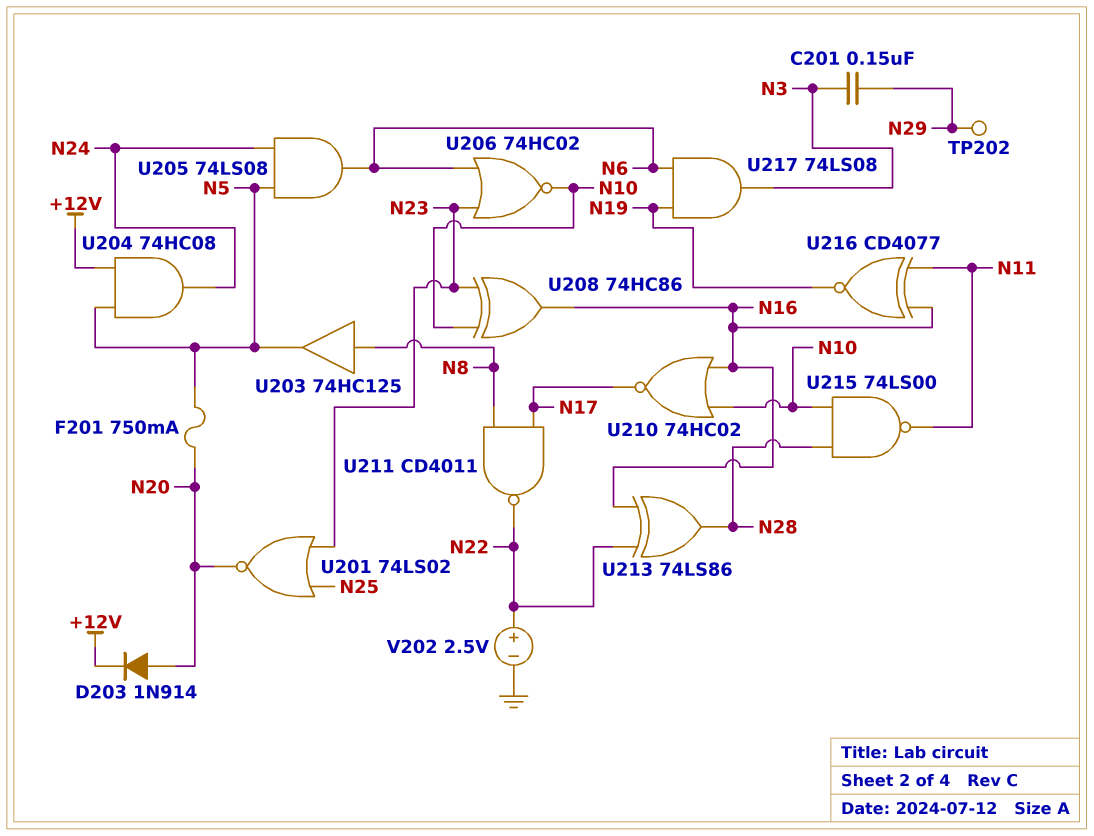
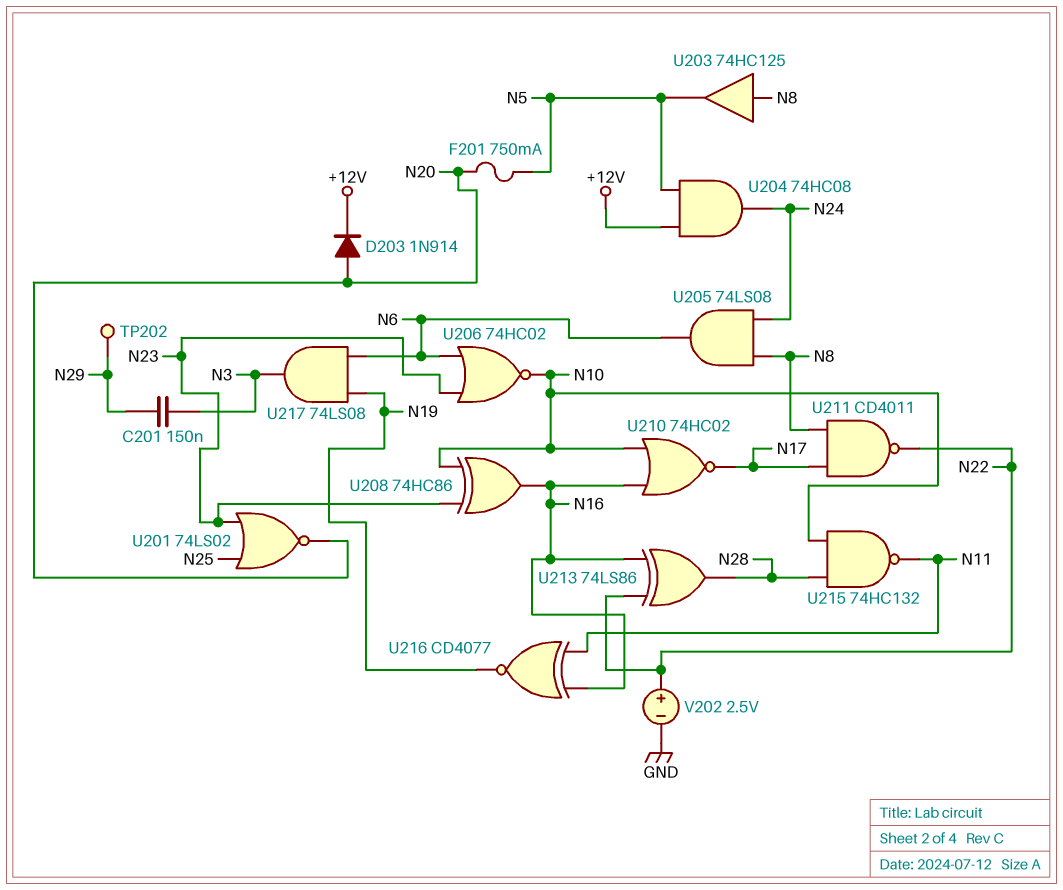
U205: AND 74LS08 (in N5, in N24, out N6) -> AND 74LS08 (in N8, in N24, out N6)
U215: NAND 74LS00 (in N10, in N28, out N11) -> NAND 74HC132 (in N10, in N28, out N11)

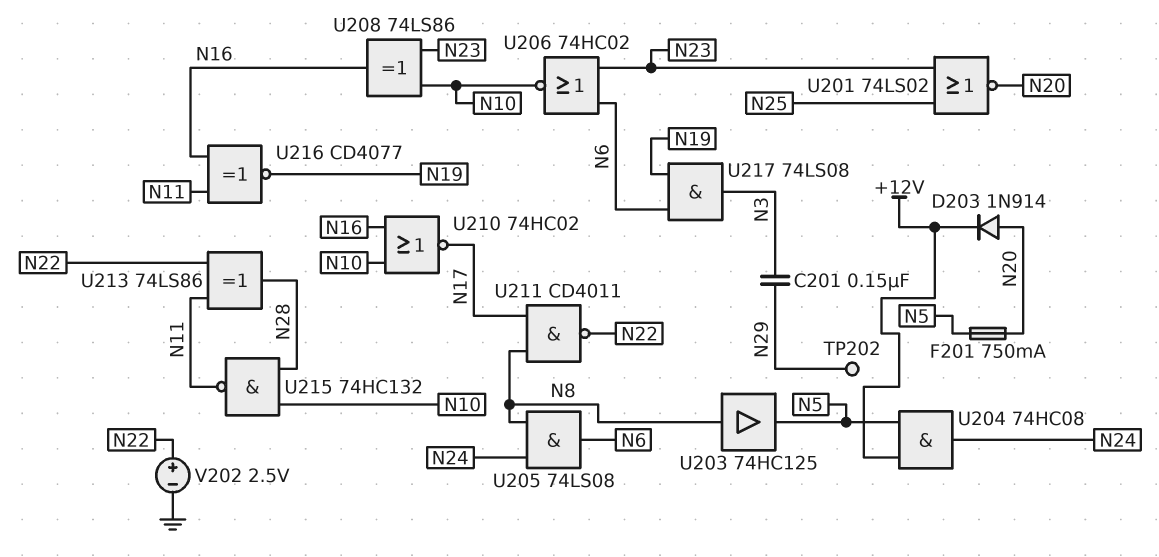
U208: XOR 74HC86 (in N10, in N23, out N16) -> XOR 74LS86 (in N10, in N23, out N16)
U213: XOR 74LS86 (in N16, in N22, out N28) -> XOR 74LS86 (in N11, in N22, out N28)

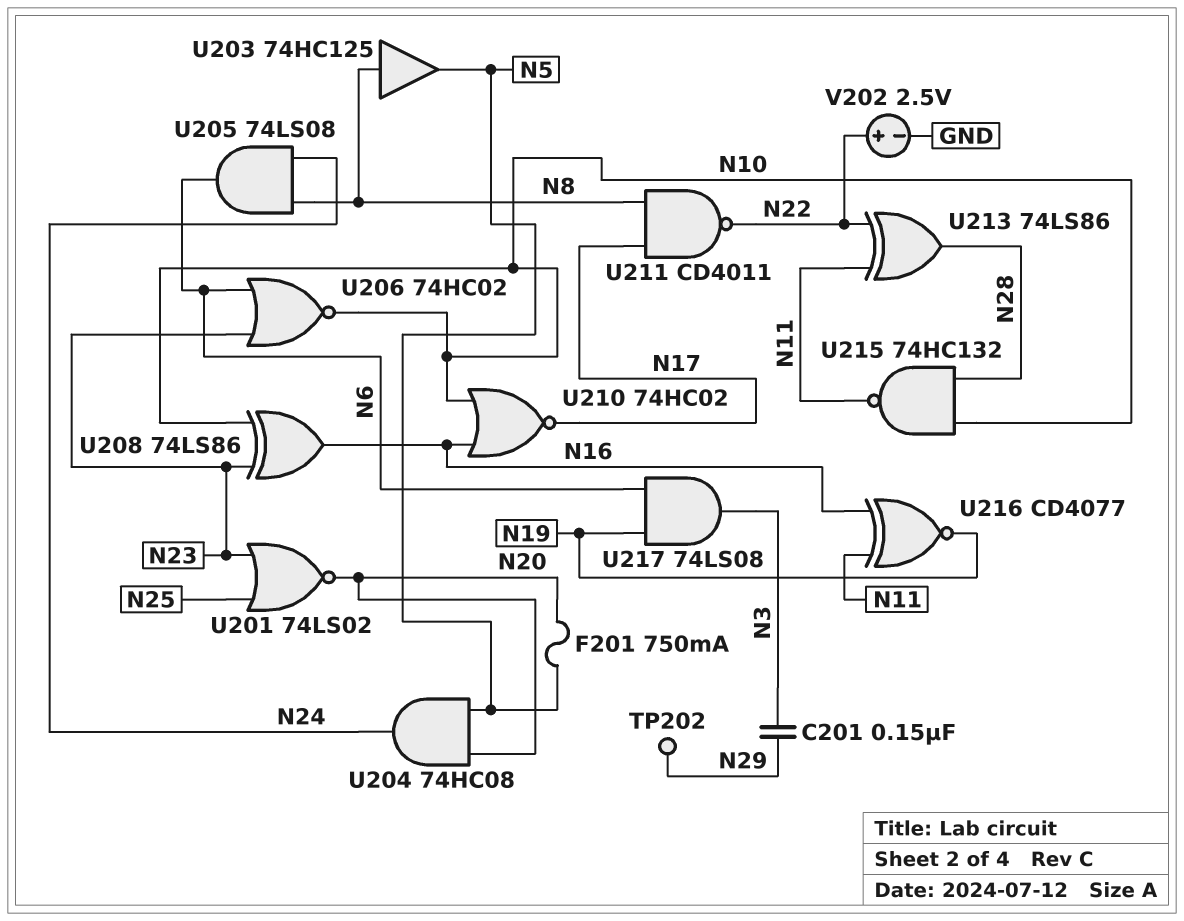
D203: diode 1N914 (A N20, K +12V) -> none
U204: AND 74HC08 (in +12V, in N5, out N24) -> AND 74HC08 (in N5, in N20, out N24)

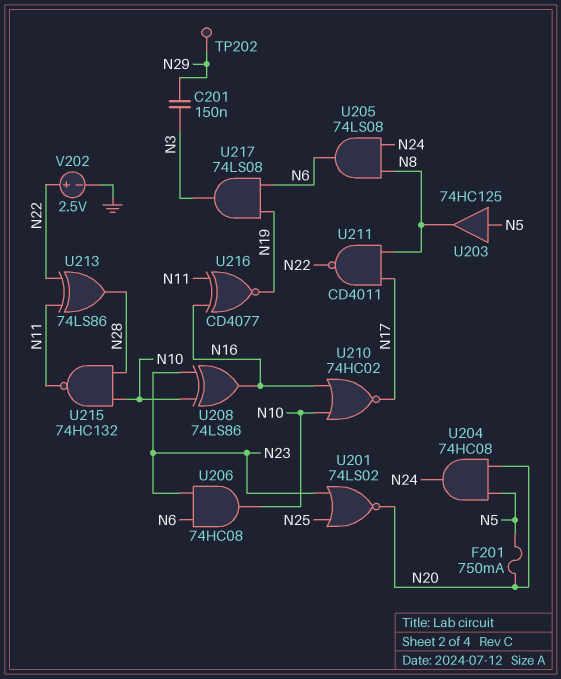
U203: buffer 74HC125 (in N8, out N5) -> buffer 74HC125 (in N5, out N8)
U206: NOR 74HC02 (in N6, in N23, out N10) -> AND 74HC08 (in N6, in N23, out N10)

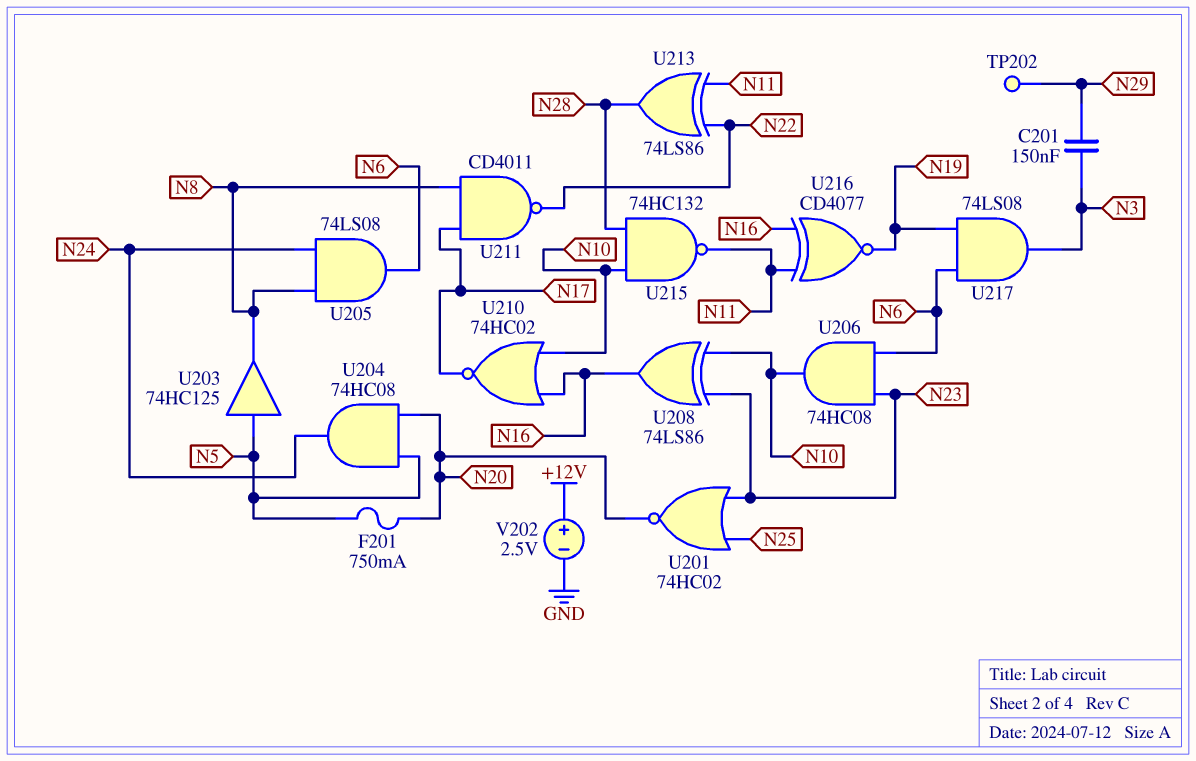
U201: NOR 74LS02 (in N23, in N25, out N20) -> NOR 74HC02 (in N23, in N25, out N20)
V202: 2.5V (plus N22, minus GND) -> 2.5V (plus +12V, minus GND)

